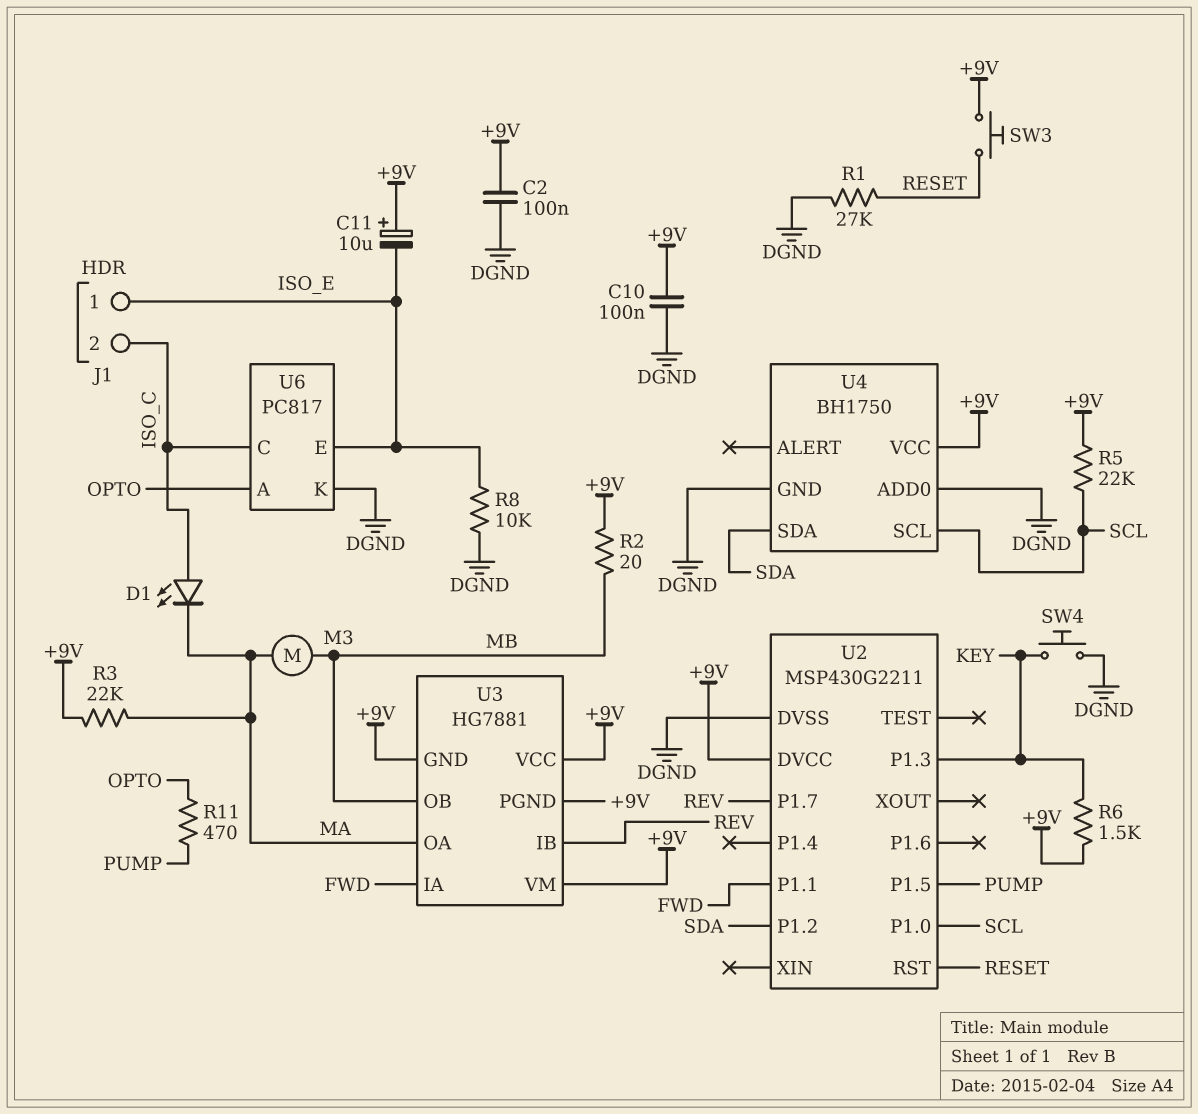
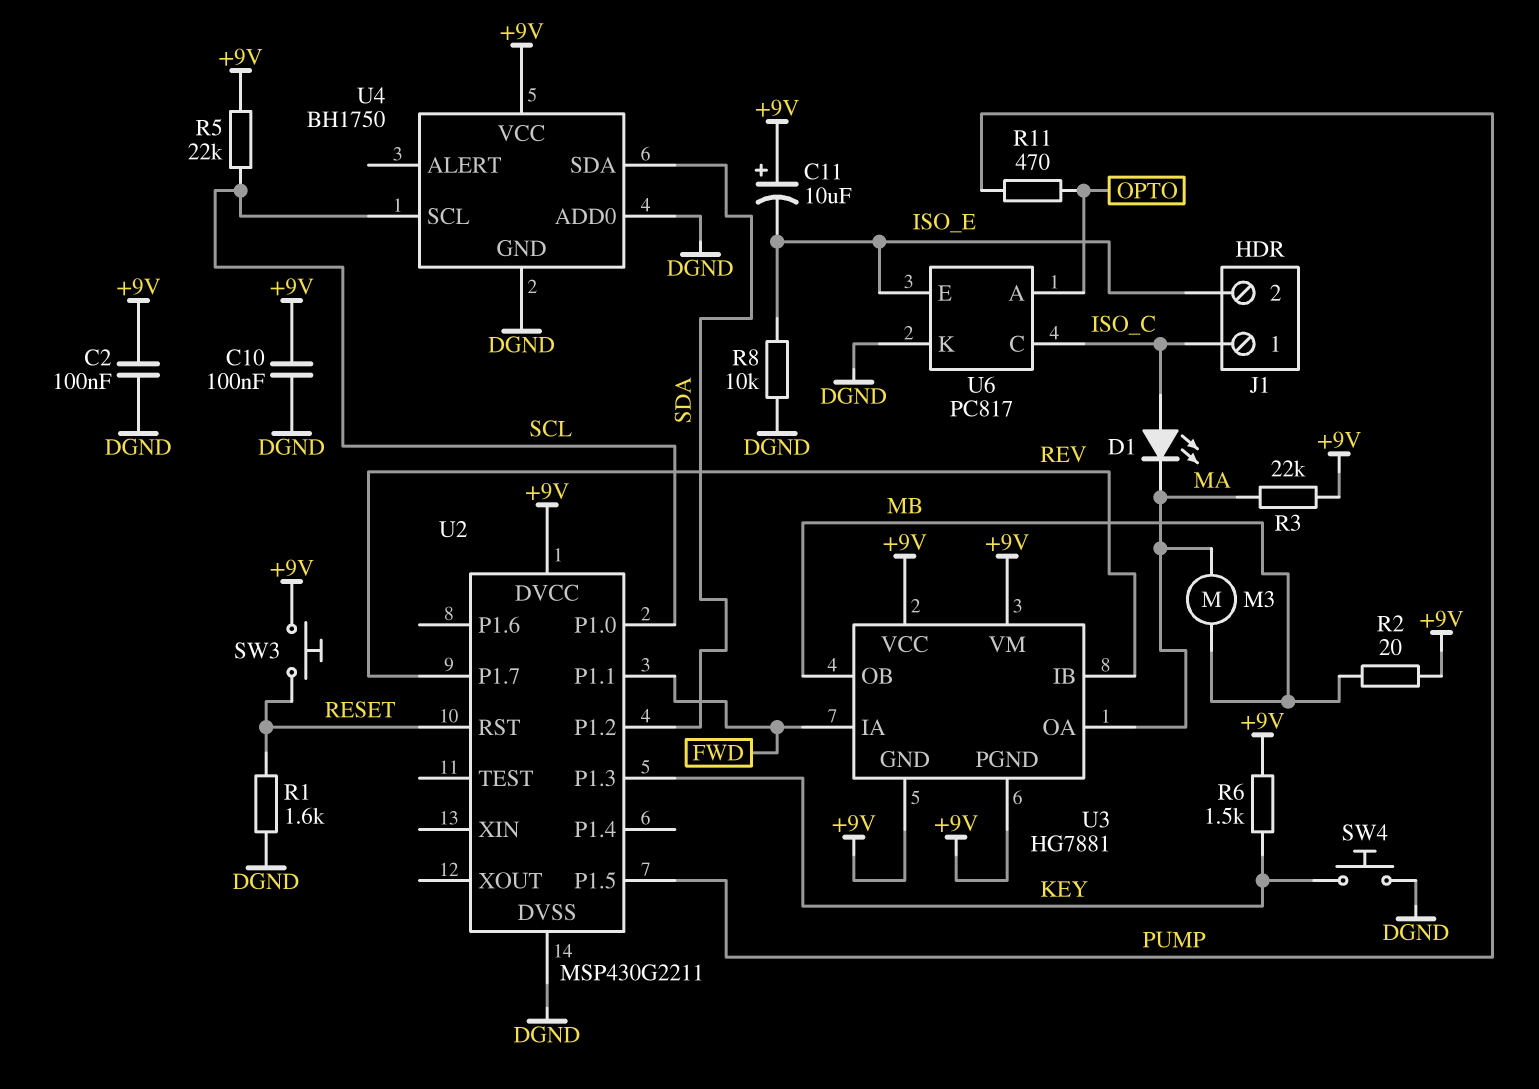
J1 pin 1: ISO_E -> ISO_C
J1 pin 2: ISO_C -> ISO_E
R1: 27k (DGND, RESET) -> 1.6k (DGND, RESET)

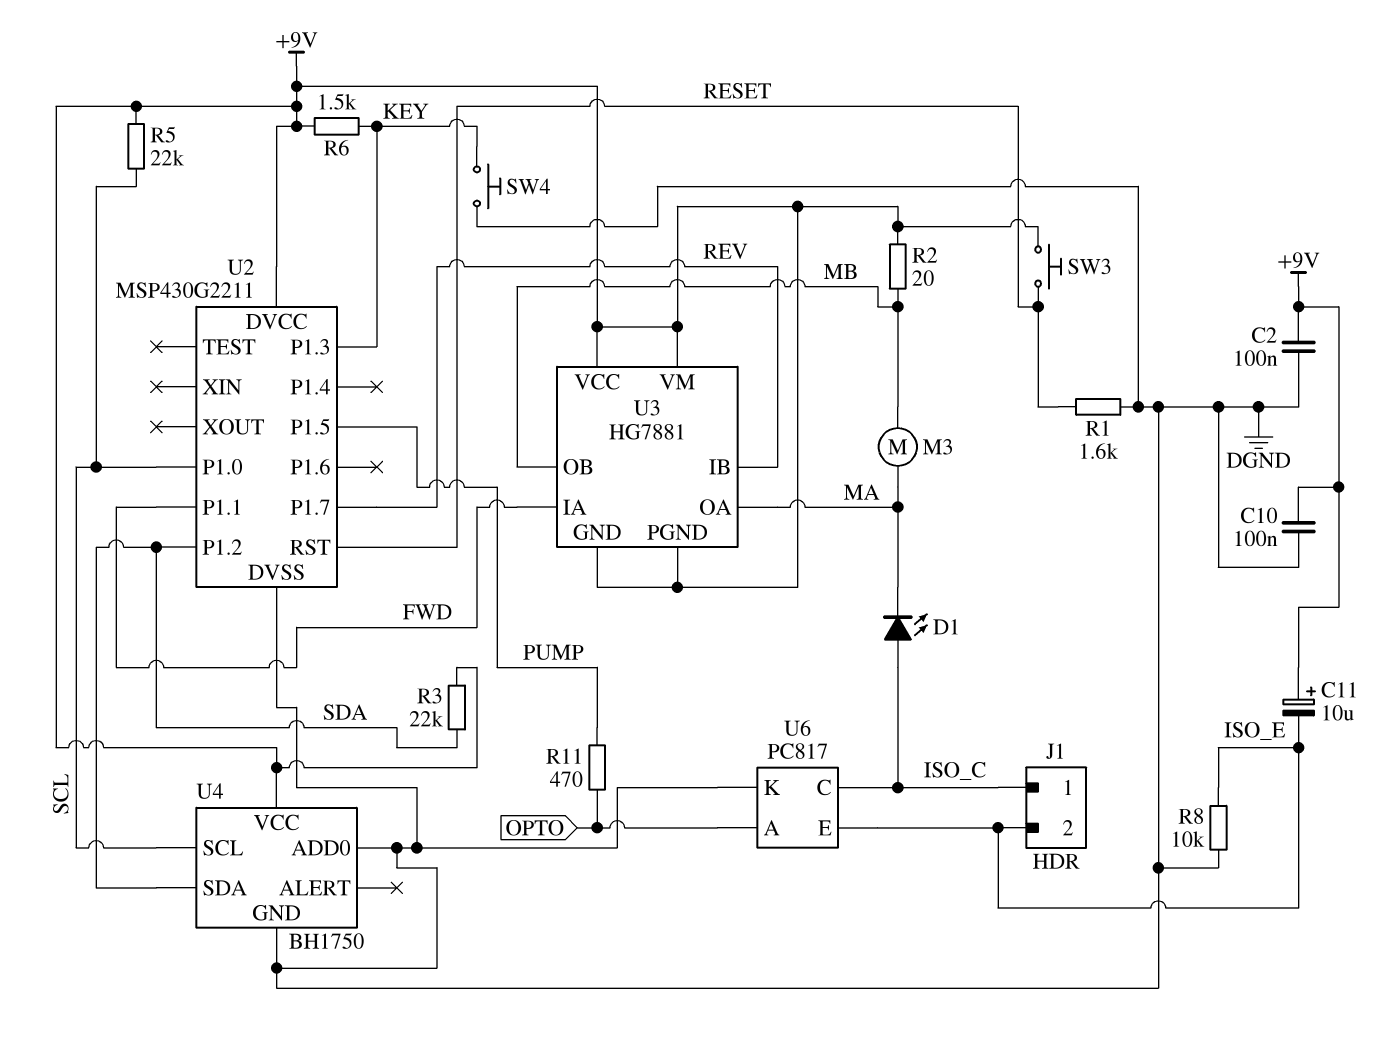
R3: 22k (+9V, MA) -> 22k (+9V, SDA)

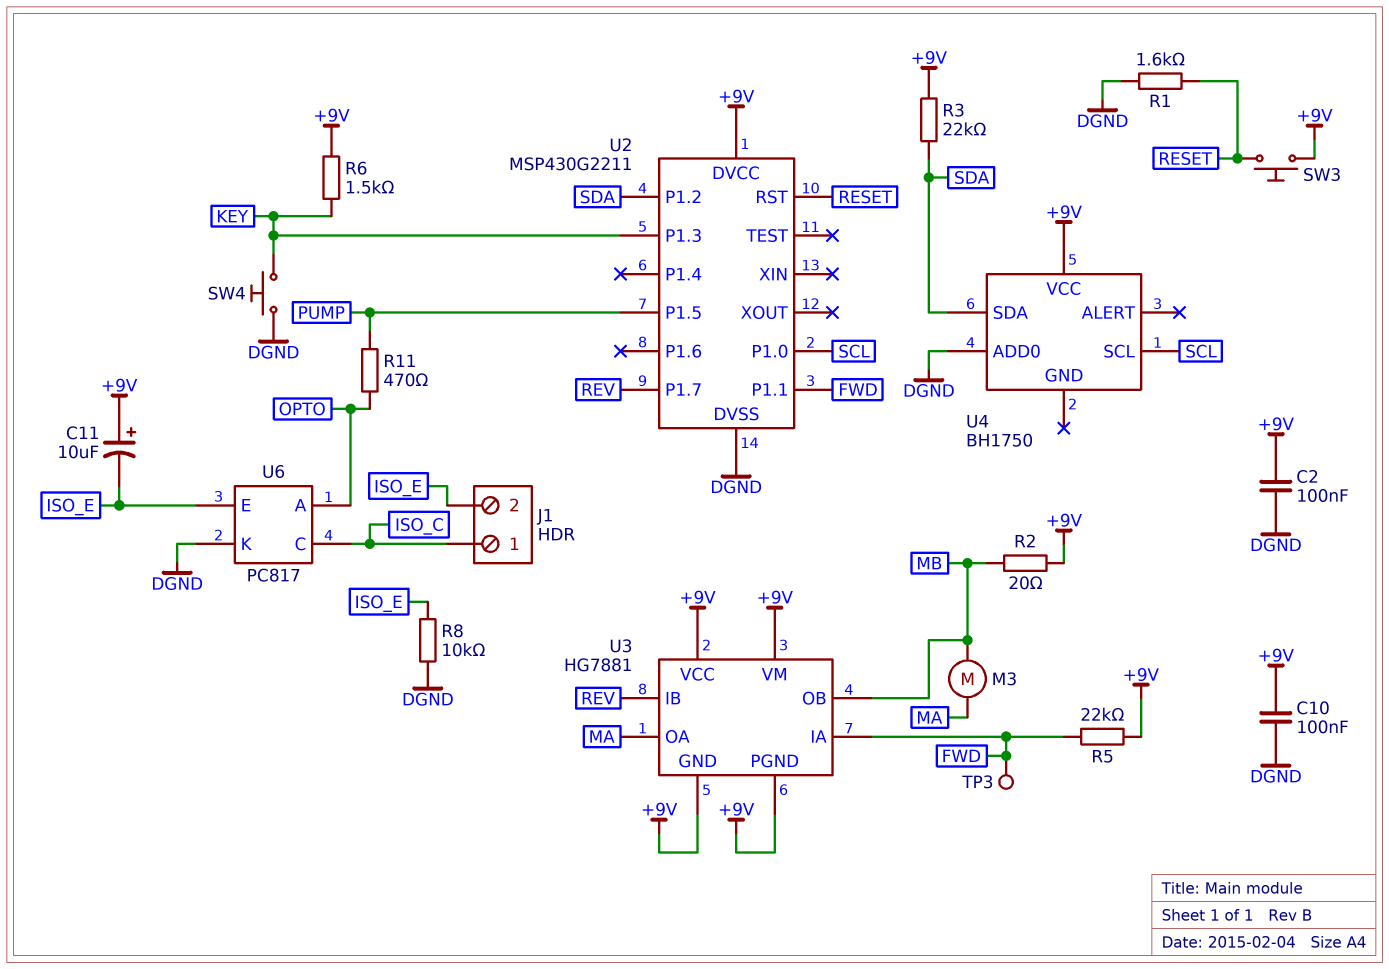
D1: LED (A ISO_C, K MA) -> none
R5: 22k (+9V, SCL) -> 22k (+9V, FWD)
TP3: none -> test point (FWD)
U4 pin GND: DGND -> none

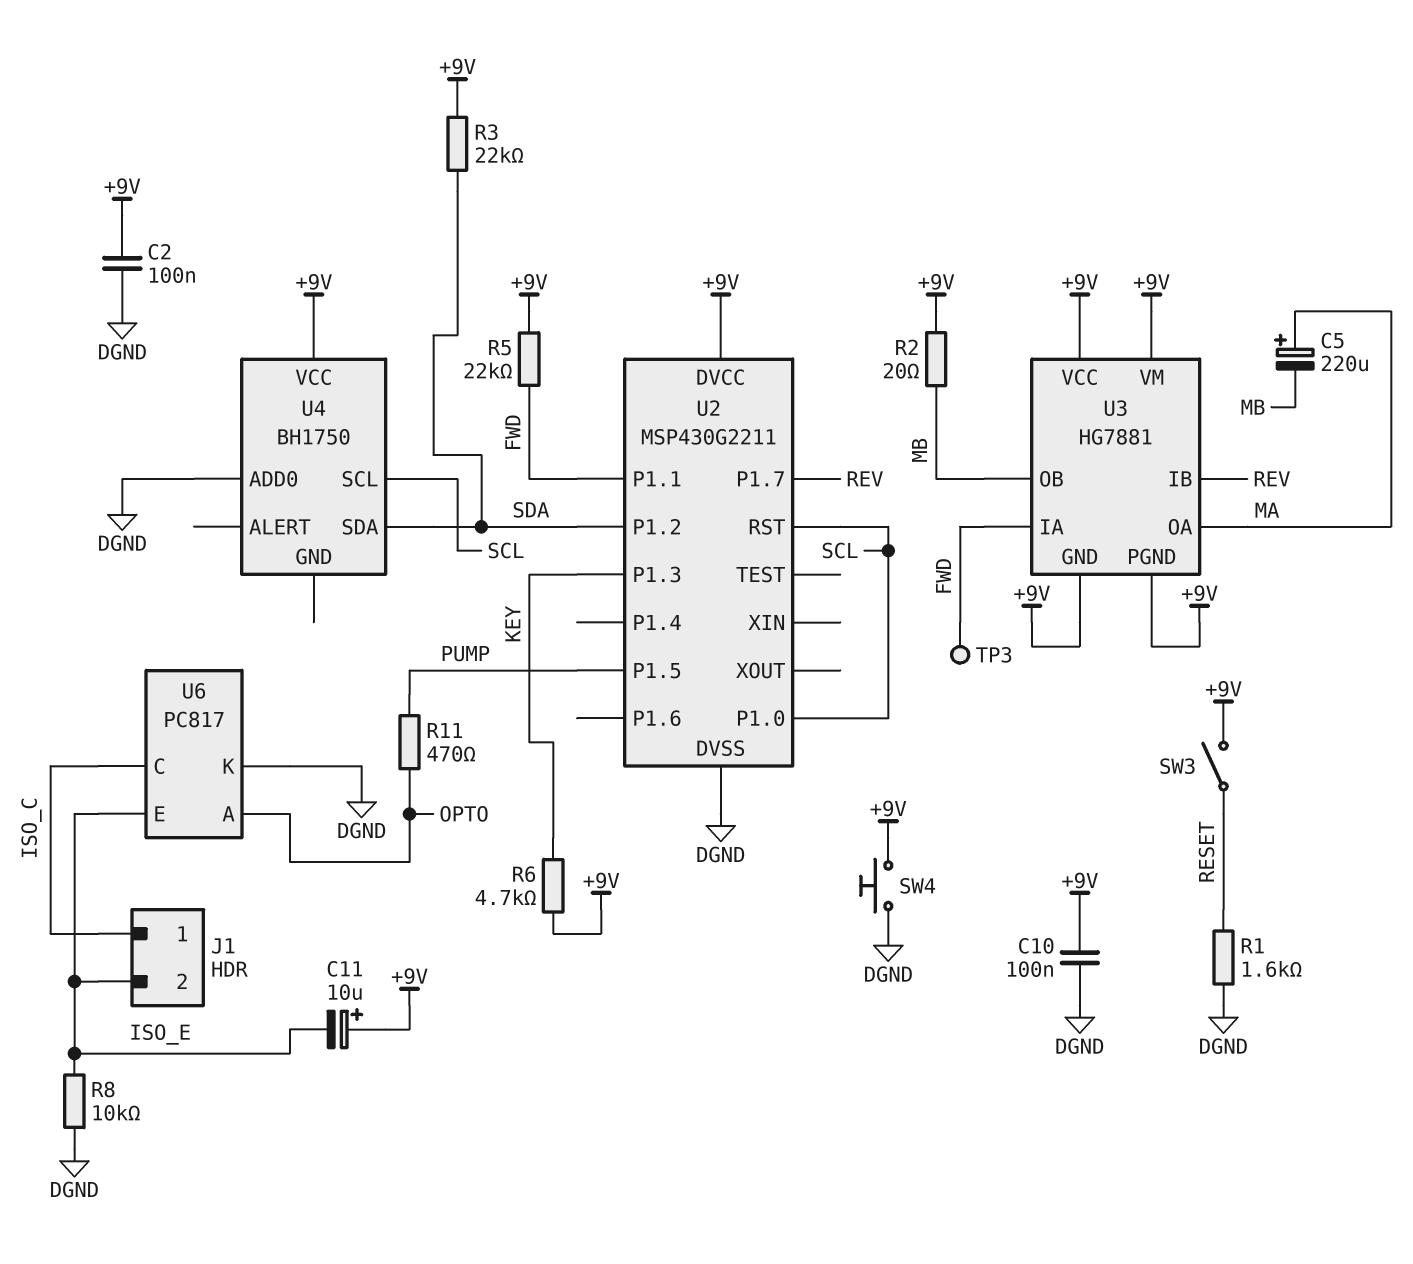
C5: none -> 220uF (plus MA, minus MB)
M3: motor (MA, MB) -> none
R6: 1.5k (+9V, KEY) -> 4.7k (+9V, KEY)
SW3: button (+9V, RESET) -> switch (+9V, RESET)
SW4: button (DGND, KEY) -> button (+9V, DGND)
U2 pin RST: RESET -> SCL

